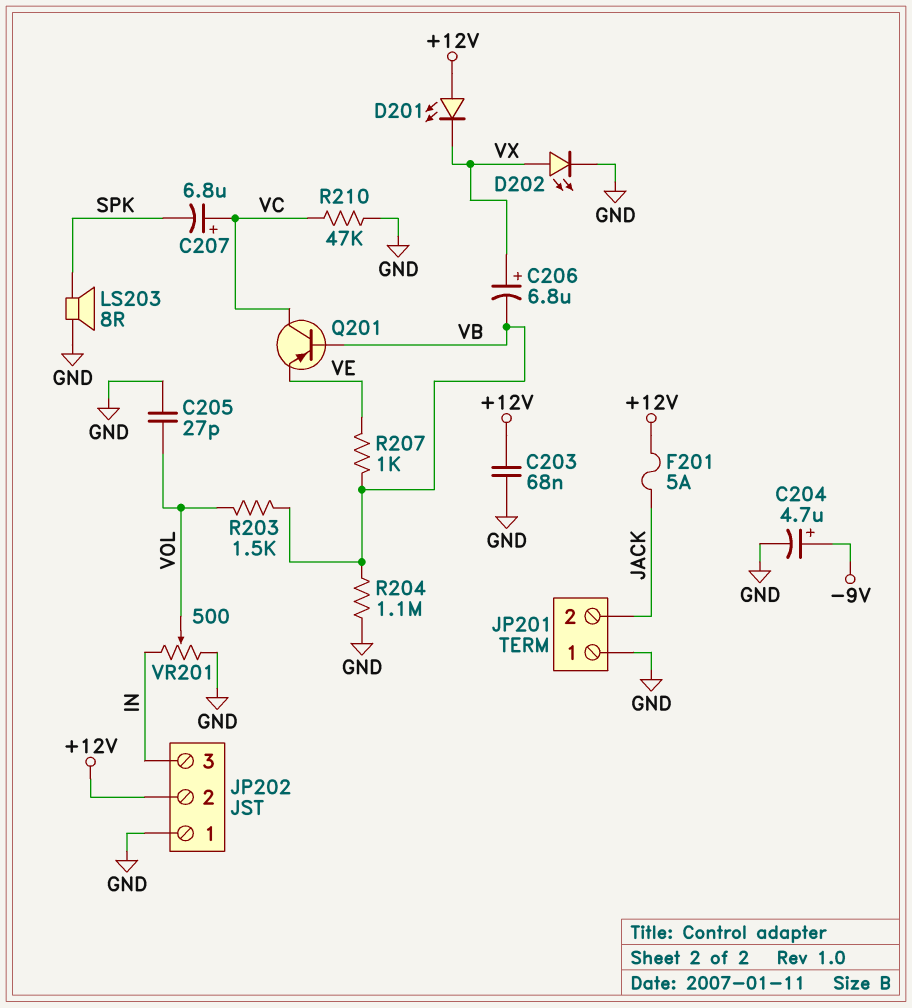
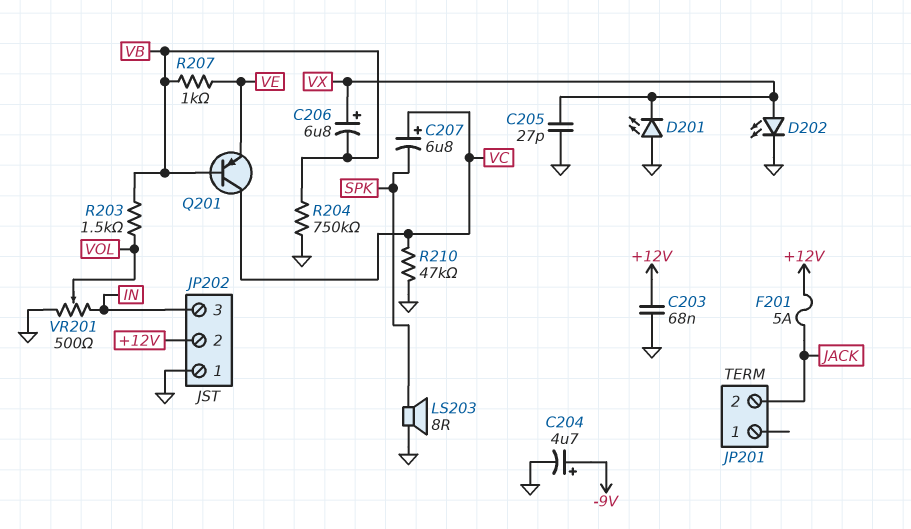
C205: 27pF (GND, VOL) -> 27pF (GND, VX)
D201: LED (A +12V, K VX) -> LED (A GND, K VX)
JP201 pin 1: GND -> none
R204: 1.1M (GND, VB) -> 750k (GND, VB)

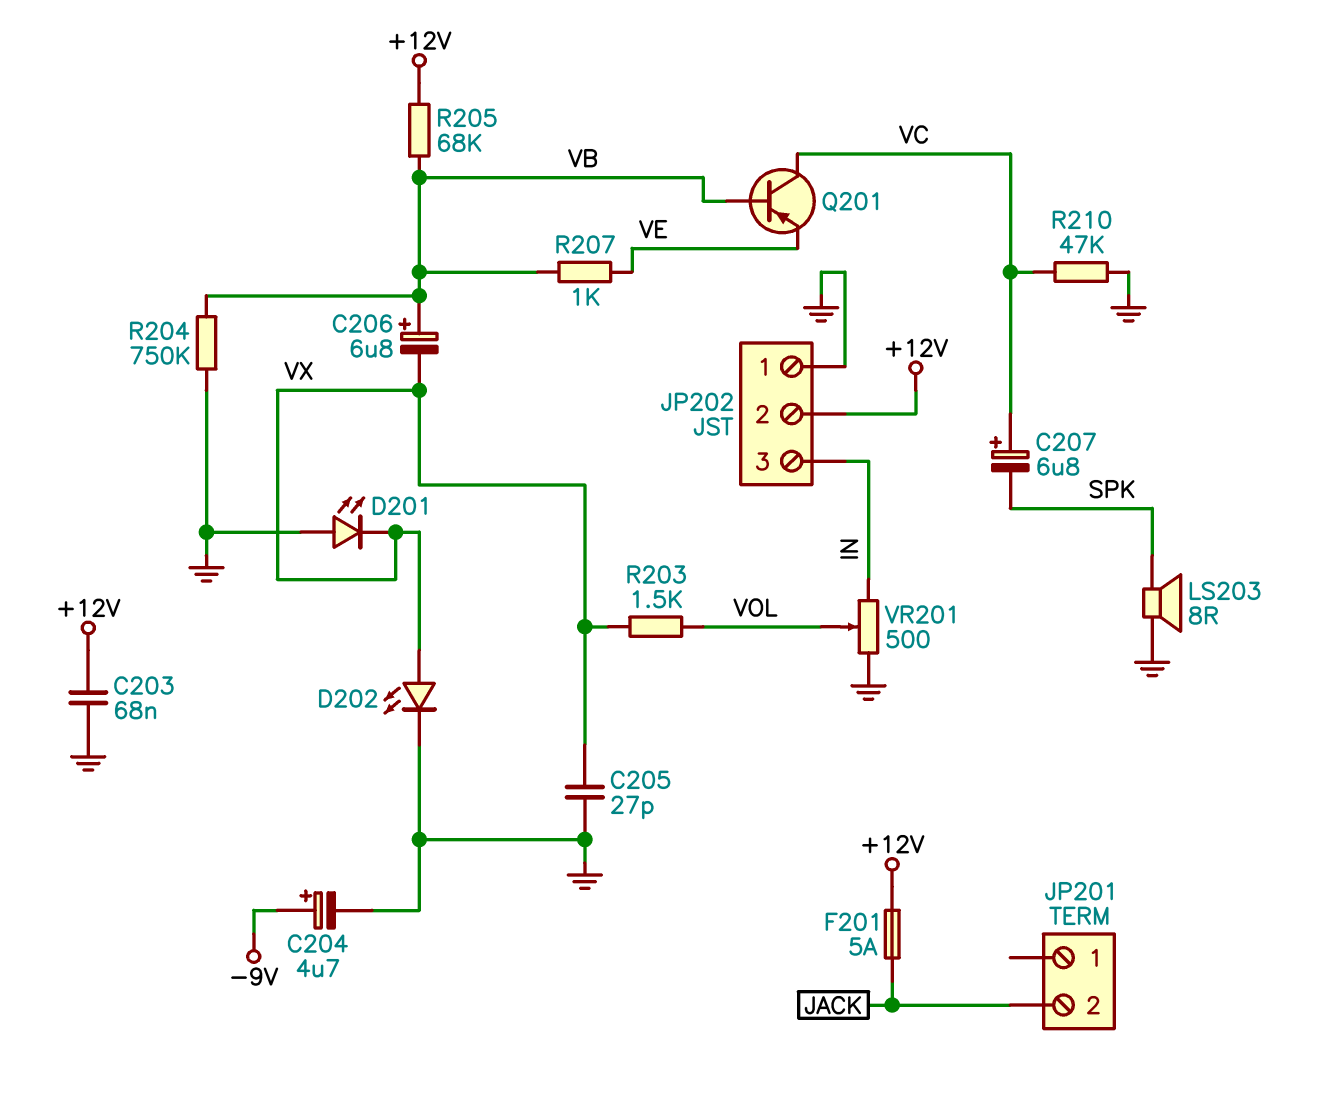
C206: 6.8uF (plus VX, minus VB) -> 6.8uF (plus VB, minus VX)
R203: 1.5k (VB, VOL) -> 1.5k (VOL, VX)
R205: none -> 68k (+12V, VB)

